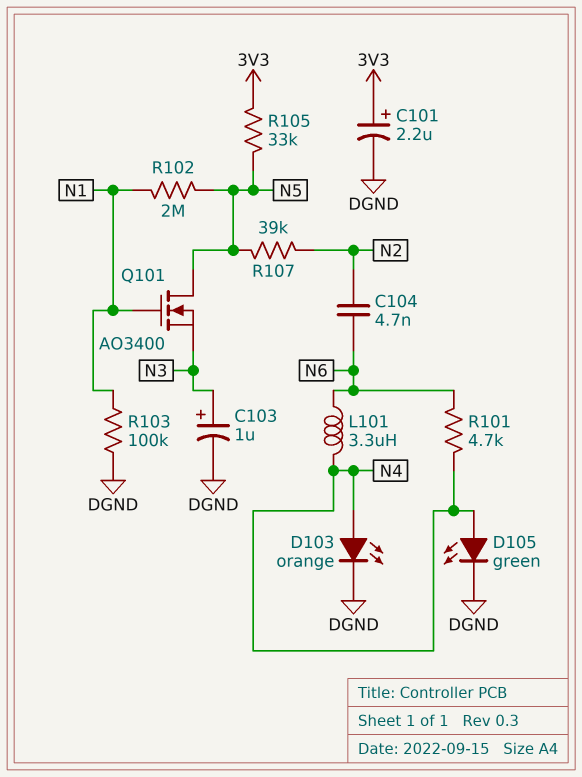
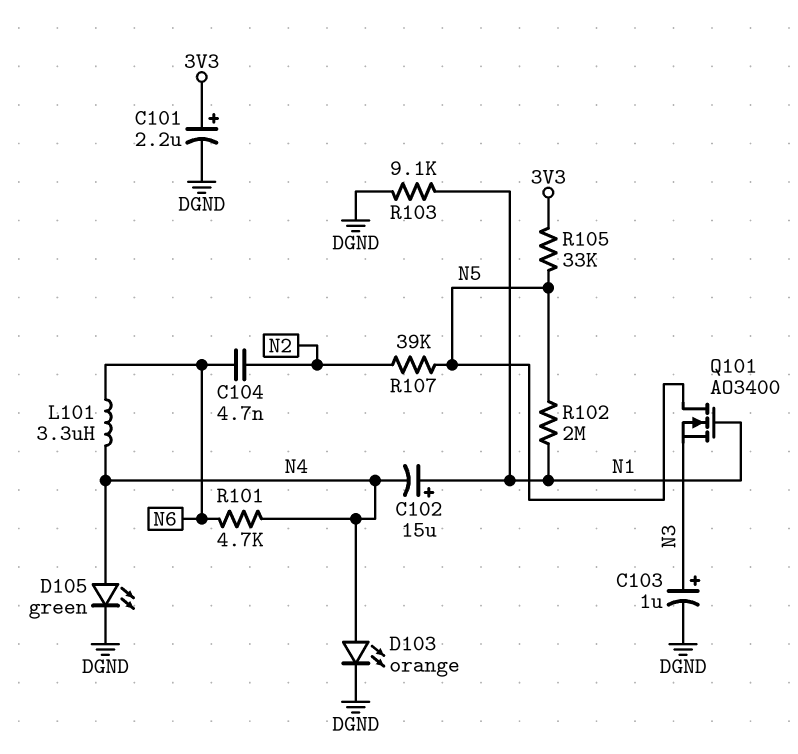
C102: none -> 15uF (plus N1, minus N4)
R103: 100k (DGND, N1) -> 9.1k (DGND, N1)

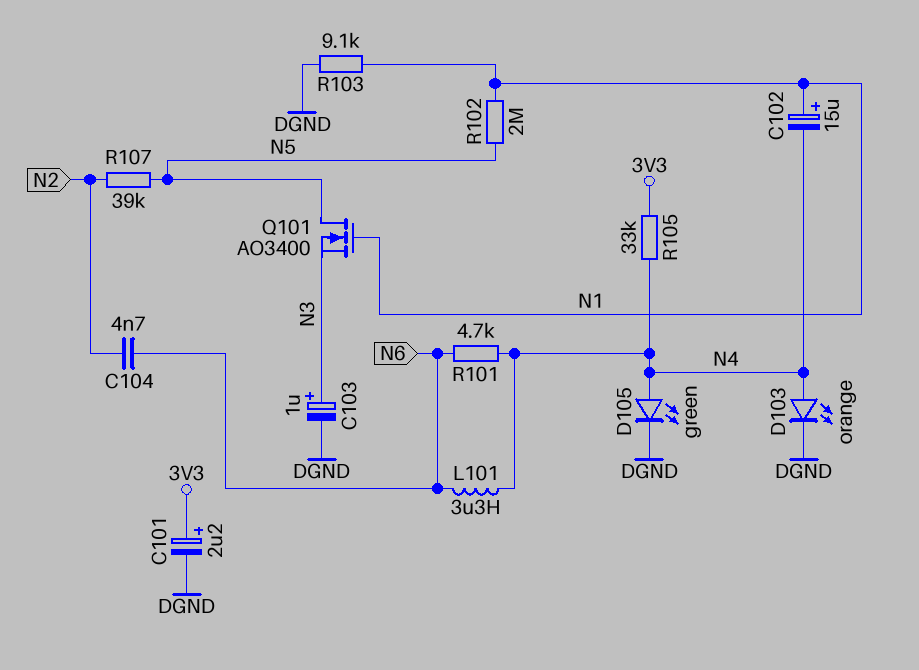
R105: 33k (3V3, N5) -> 33k (3V3, N4)

